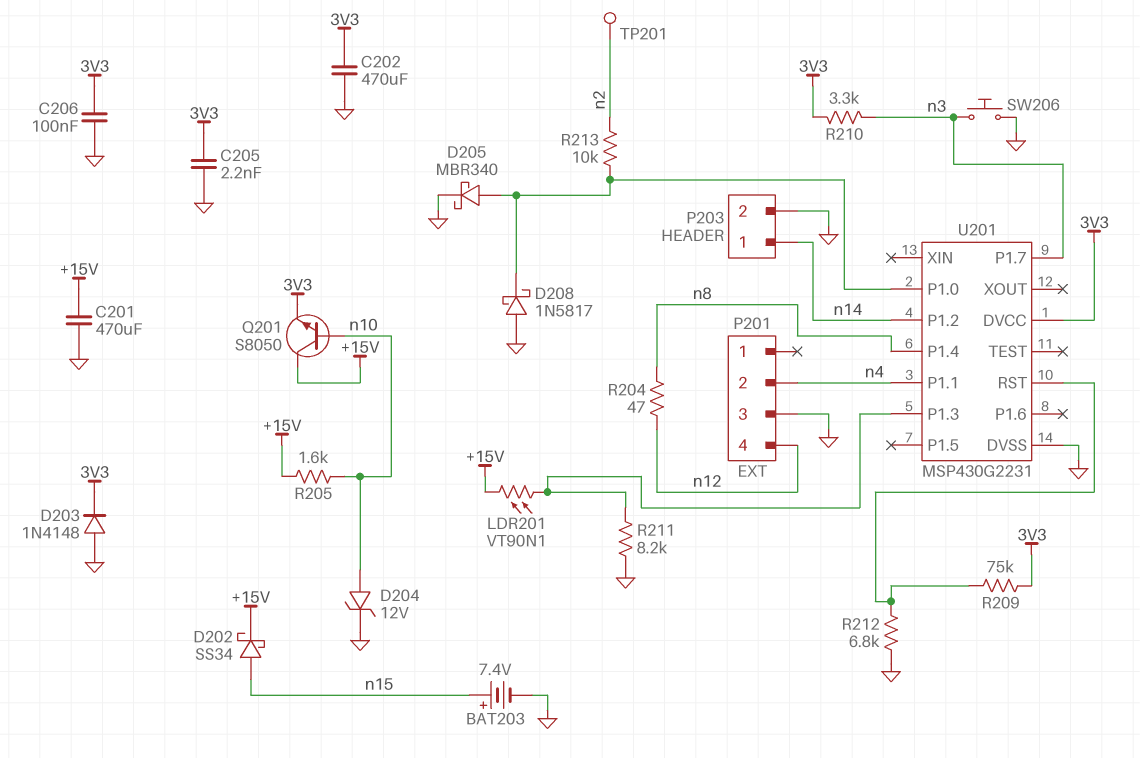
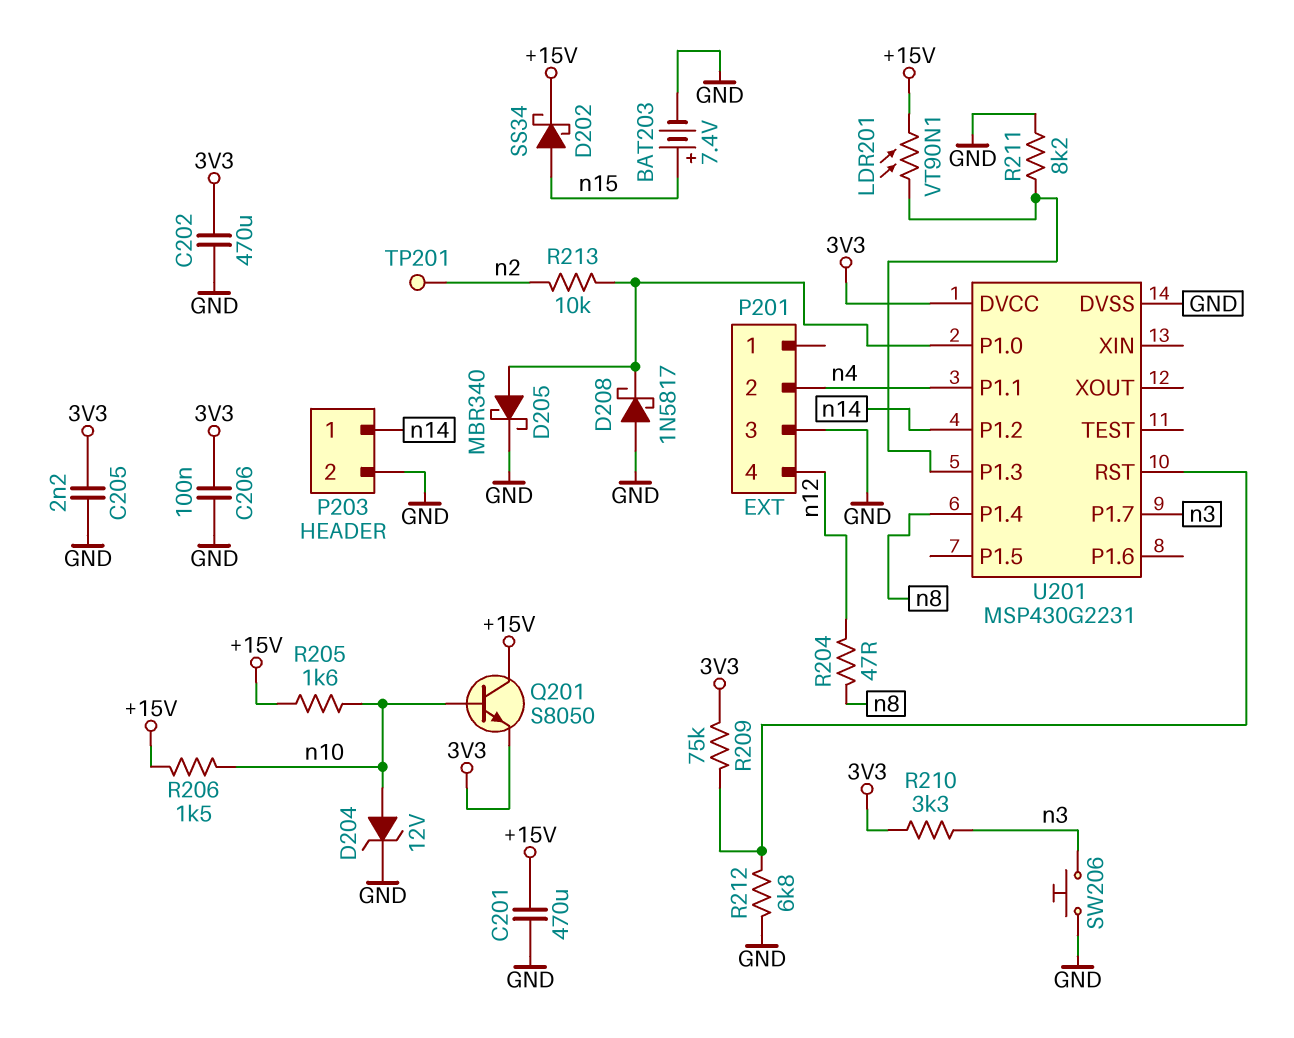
D203: diode 1N4148 (A GND, K 3V3) -> none
R206: none -> 1.5k (+15V, n10)

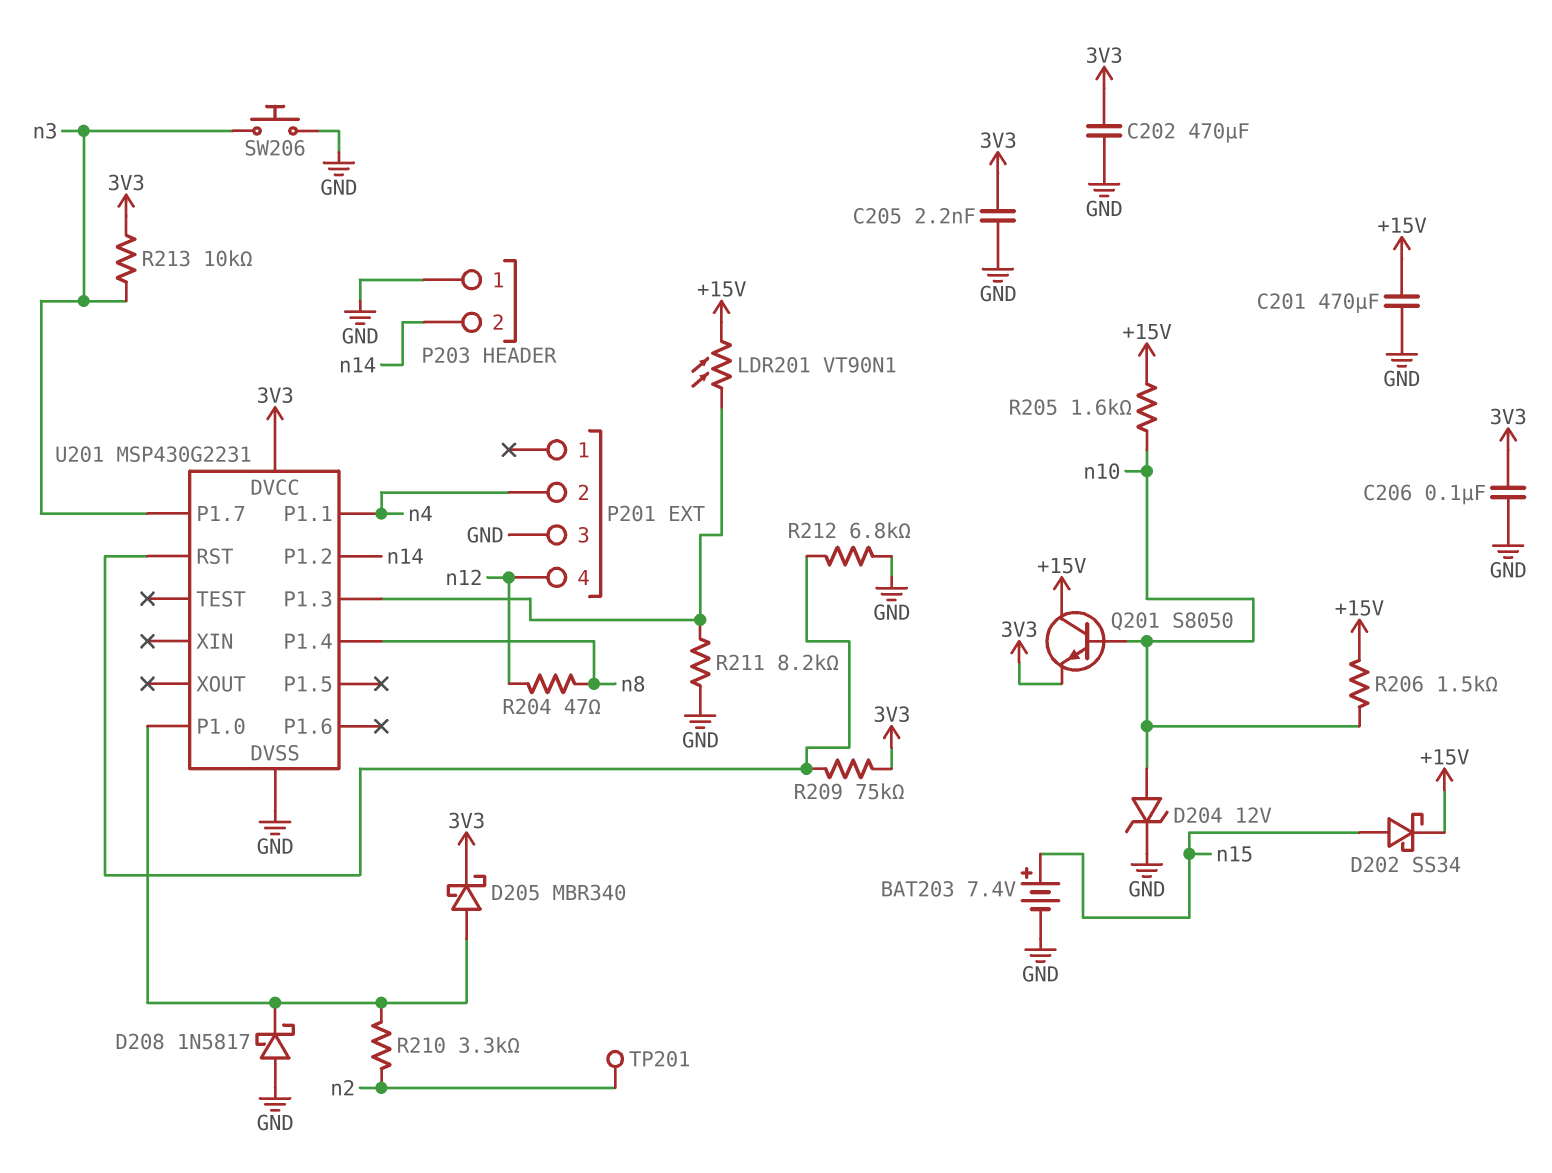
D205: schottky MBR340 (A U201/P1.0, K GND) -> schottky MBR340 (A U201/P1.0, K 3V3)
P203 pin 1: n14 -> GND
P203 pin 2: GND -> n14
R210: 3.3k (3V3, n3) -> 3.3k (U201/P1.0, n2)
R213: 10k (U201/P1.0, n2) -> 10k (3V3, n3)

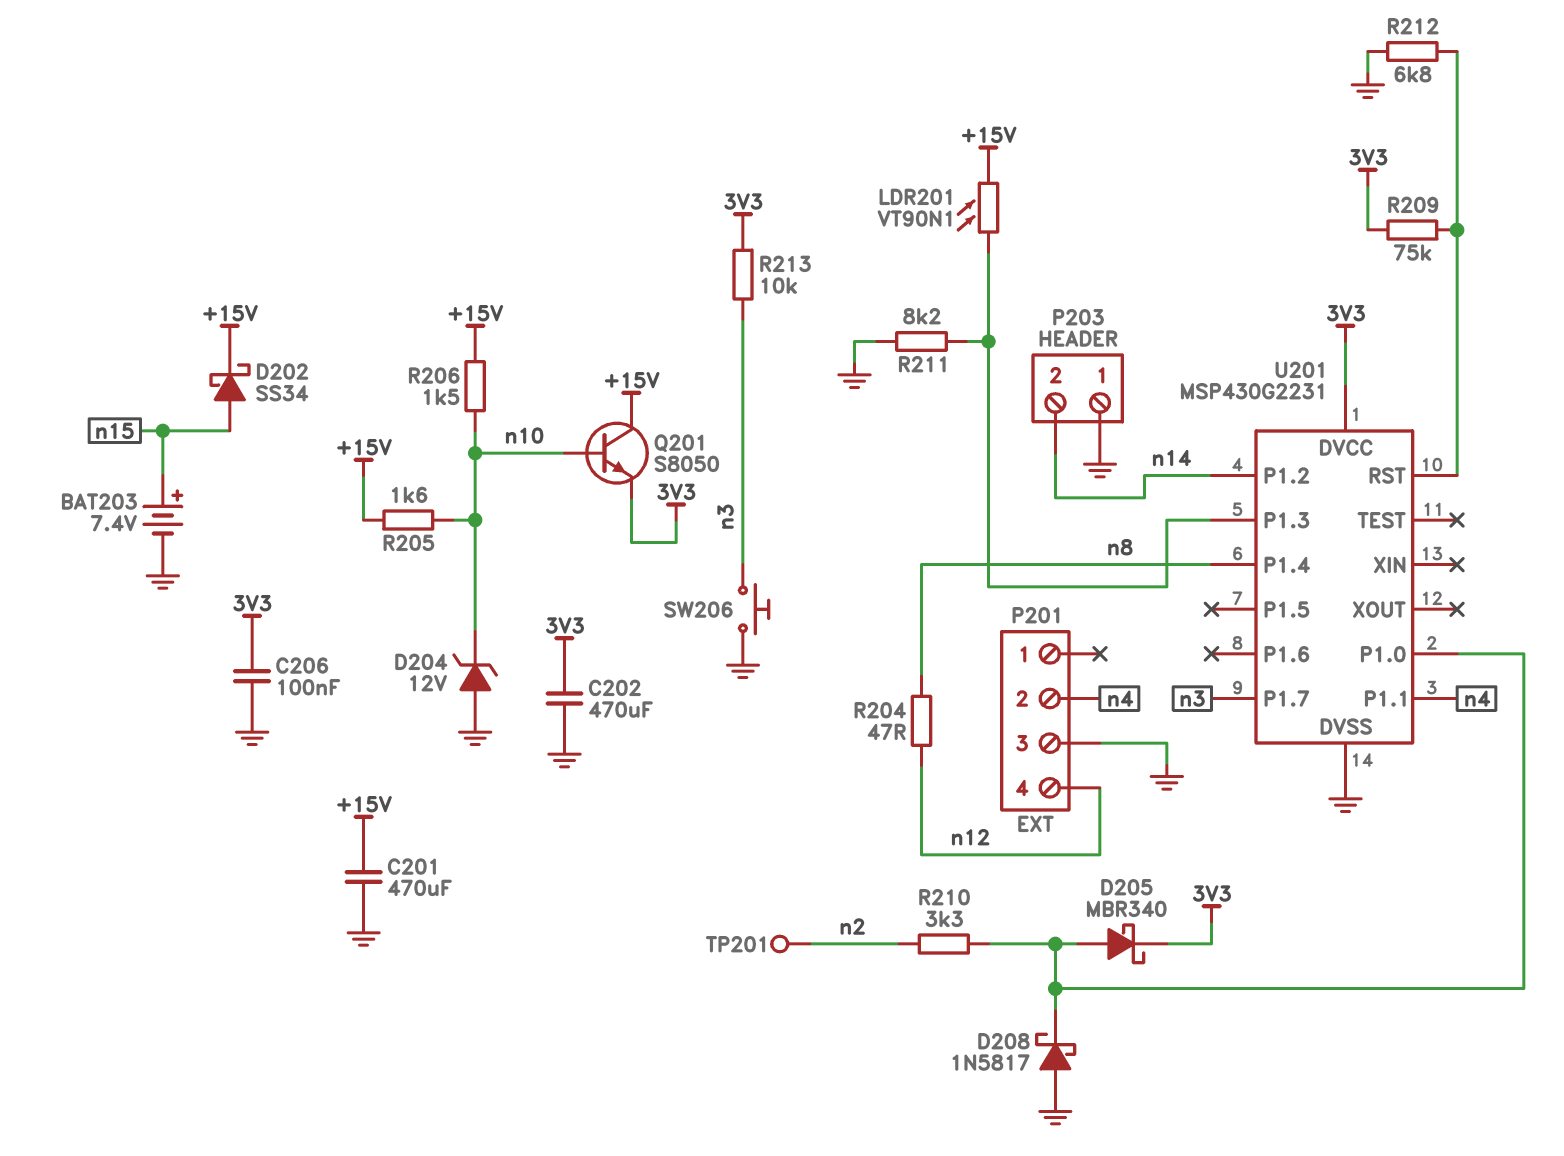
C205: 2.2nF (3V3, GND) -> none
D204: zener 12V (A n10, K GND) -> zener 12V (A GND, K n10)

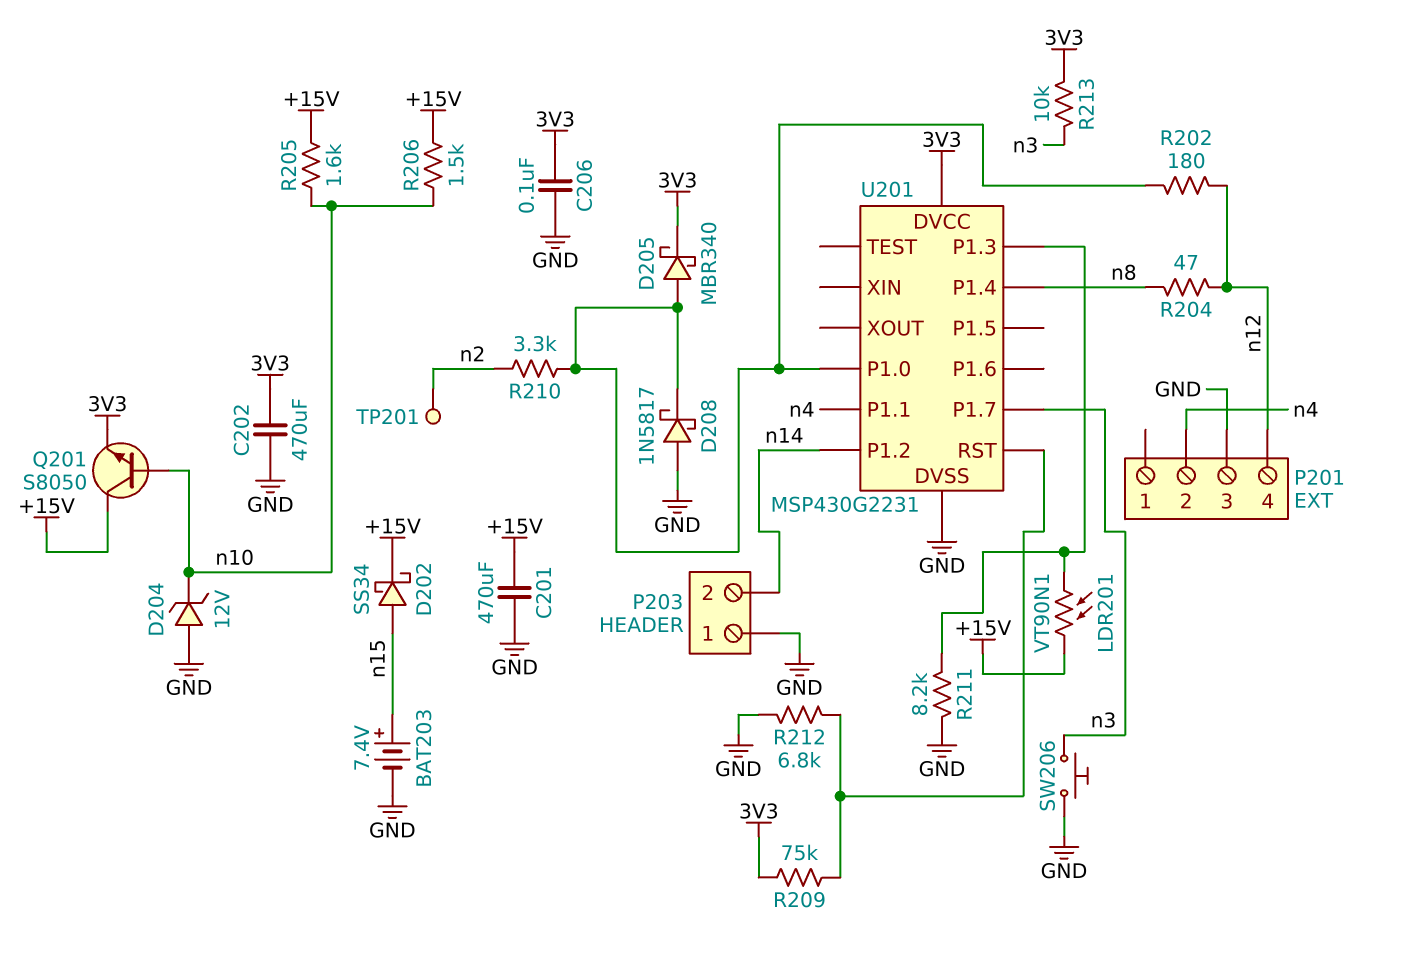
R202: none -> 180 (U201/P1.0, n12)

